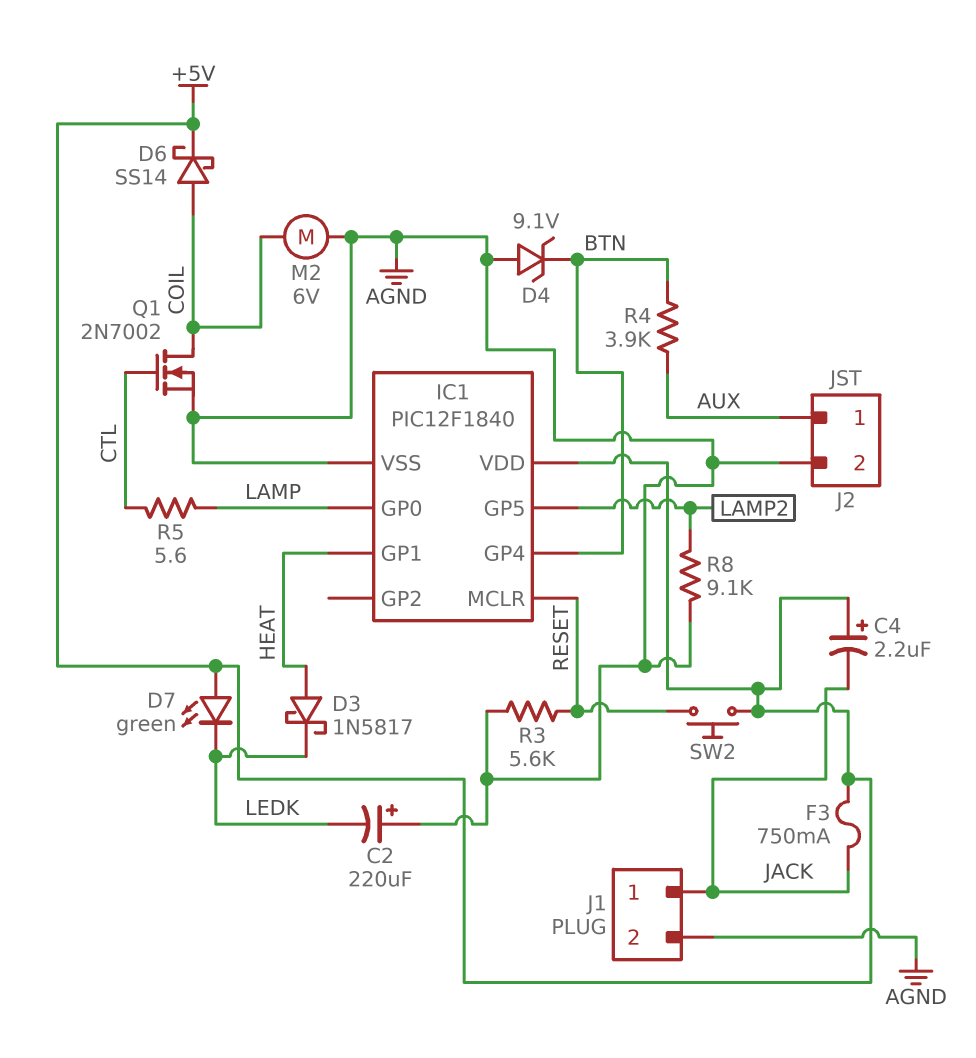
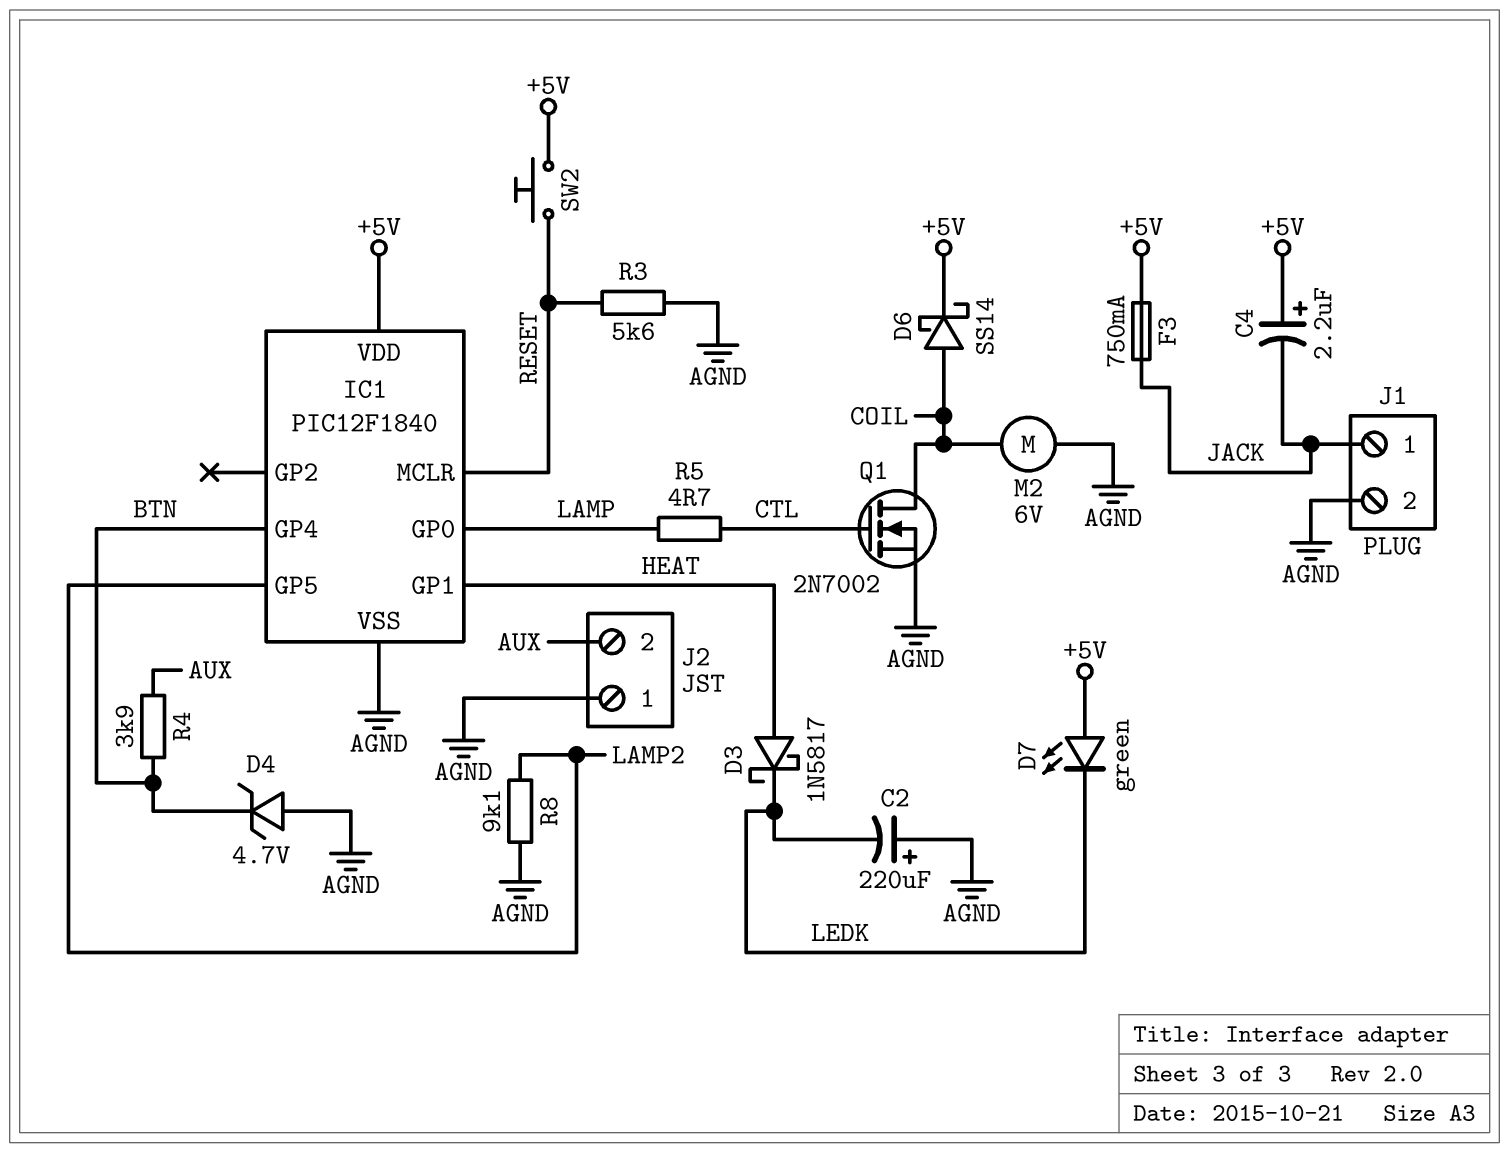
D4: zener 9.1V (A AGND, K BTN) -> zener 4.7V (A AGND, K BTN)
J2 pin 1: AUX -> AGND
J2 pin 2: AGND -> AUX
R5: 5.6 (CTL, LAMP) -> 4.7 (CTL, LAMP)

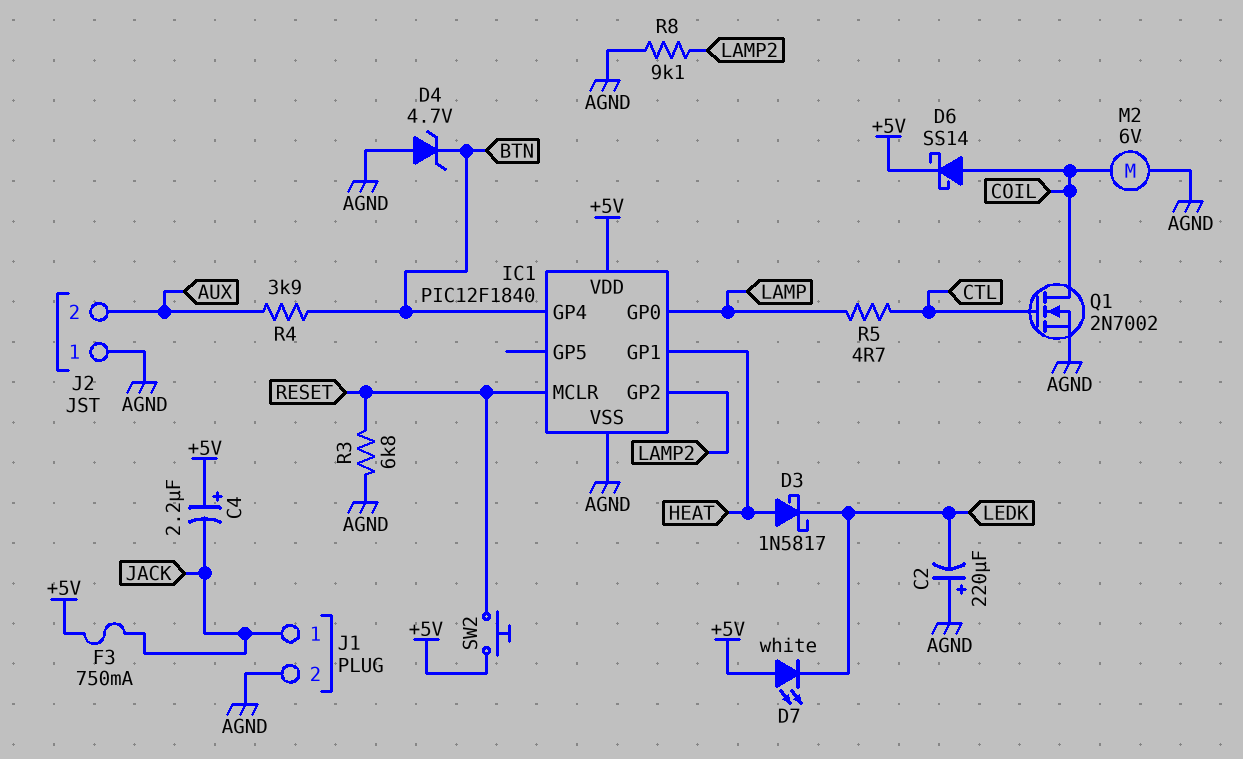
D7: LED green (A +5V, K LEDK) -> LED white (A +5V, K LEDK)
IC1 pin GP2: none -> LAMP2
IC1 pin GP5: LAMP2 -> none
R3: 5.6k (AGND, RESET) -> 6.8k (AGND, RESET)

